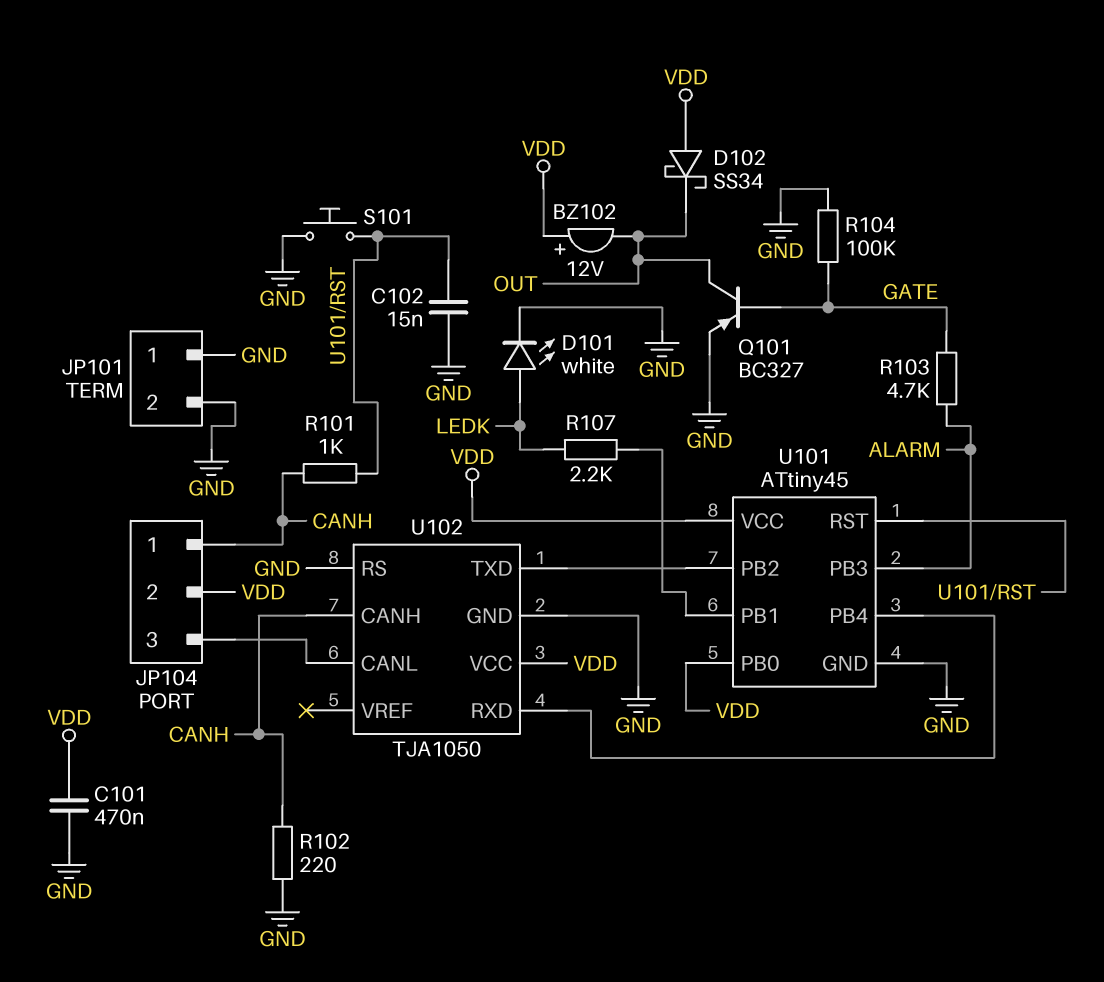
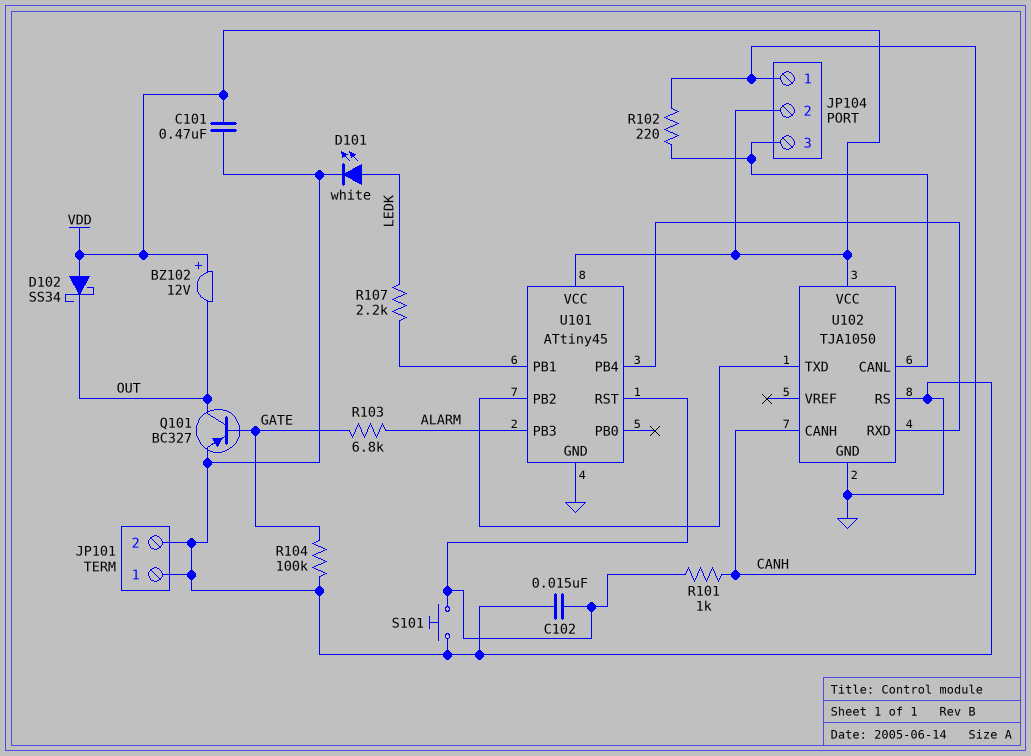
R102: 220 (CANH, GND) -> 220 (CANH, JP104/3)
R103: 4.7k (ALARM, GATE) -> 6.8k (ALARM, GATE)
U101 pin PB0: VDD -> none

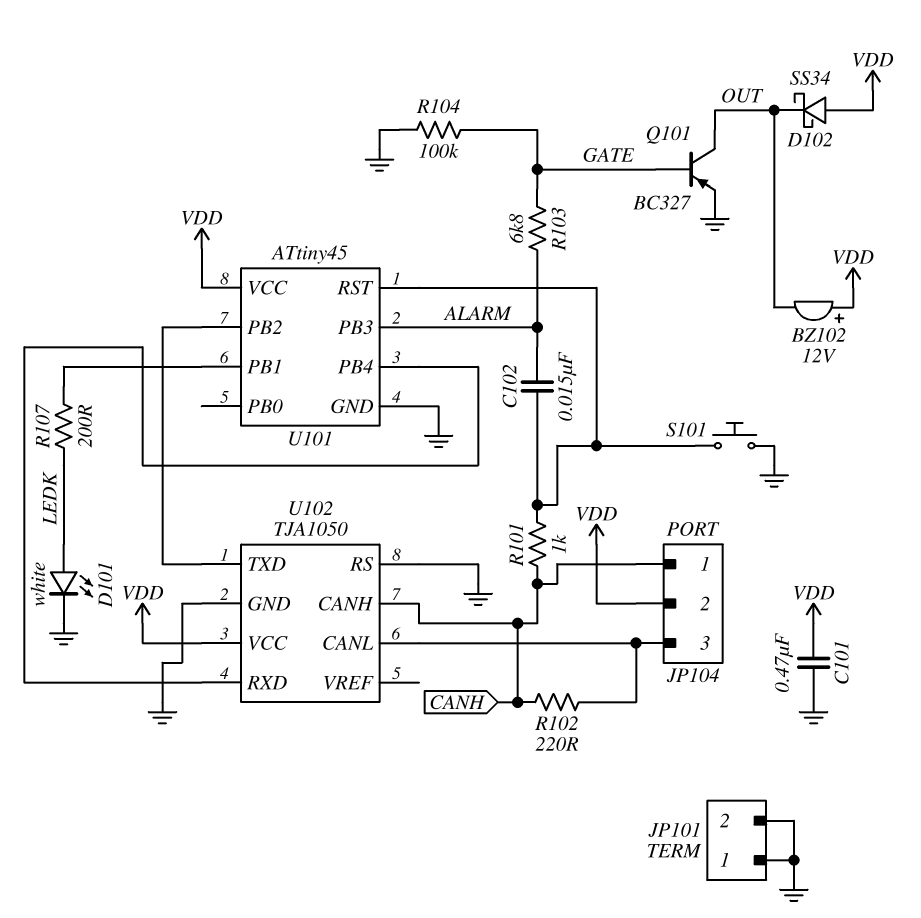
C102: 15nF (GND, U101/RST) -> 15nF (ALARM, U101/RST)
R107: 2.2k (LEDK, U101/PB1) -> 200 (LEDK, U101/PB1)

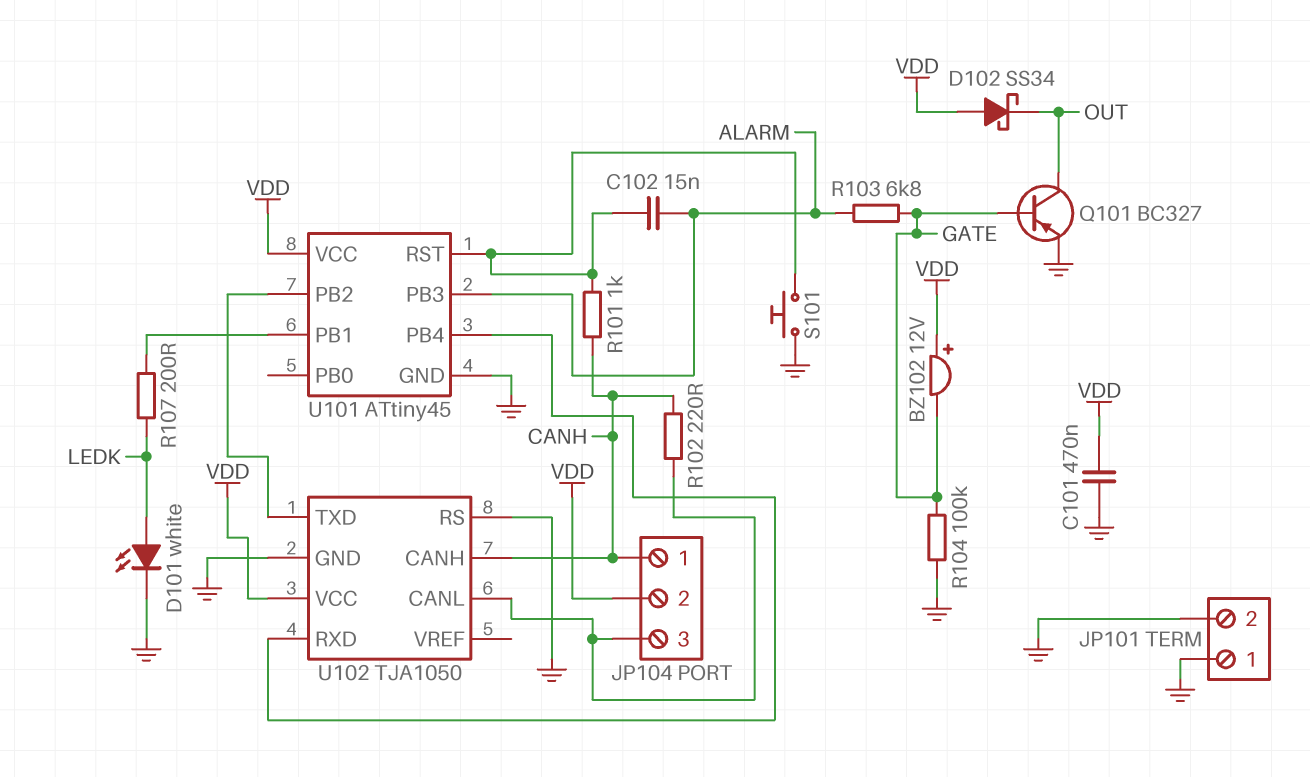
BZ102: buzzer 12V (plus VDD, minus OUT) -> buzzer 12V (plus VDD, minus GATE)

